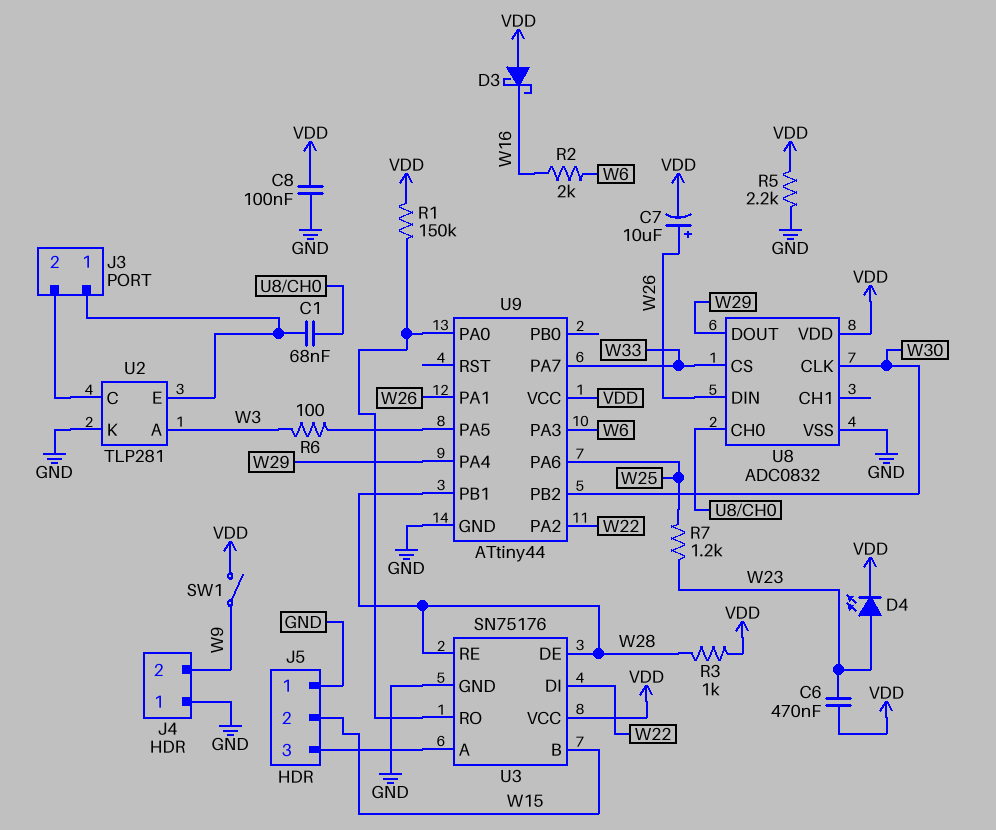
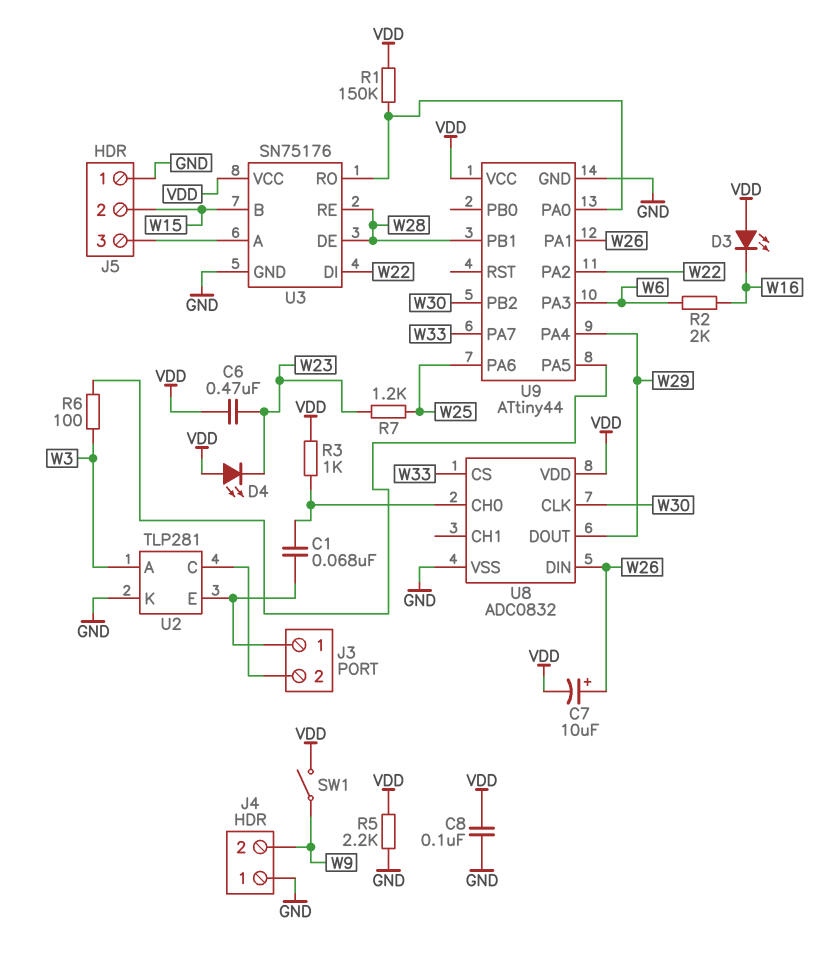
D3: schottky (A VDD, K W16) -> LED (A VDD, K W16)
D4: LED (A W23, K VDD) -> LED (A VDD, K W23)
R3: 1k (VDD, W28) -> 1k (U8/CH0, VDD)

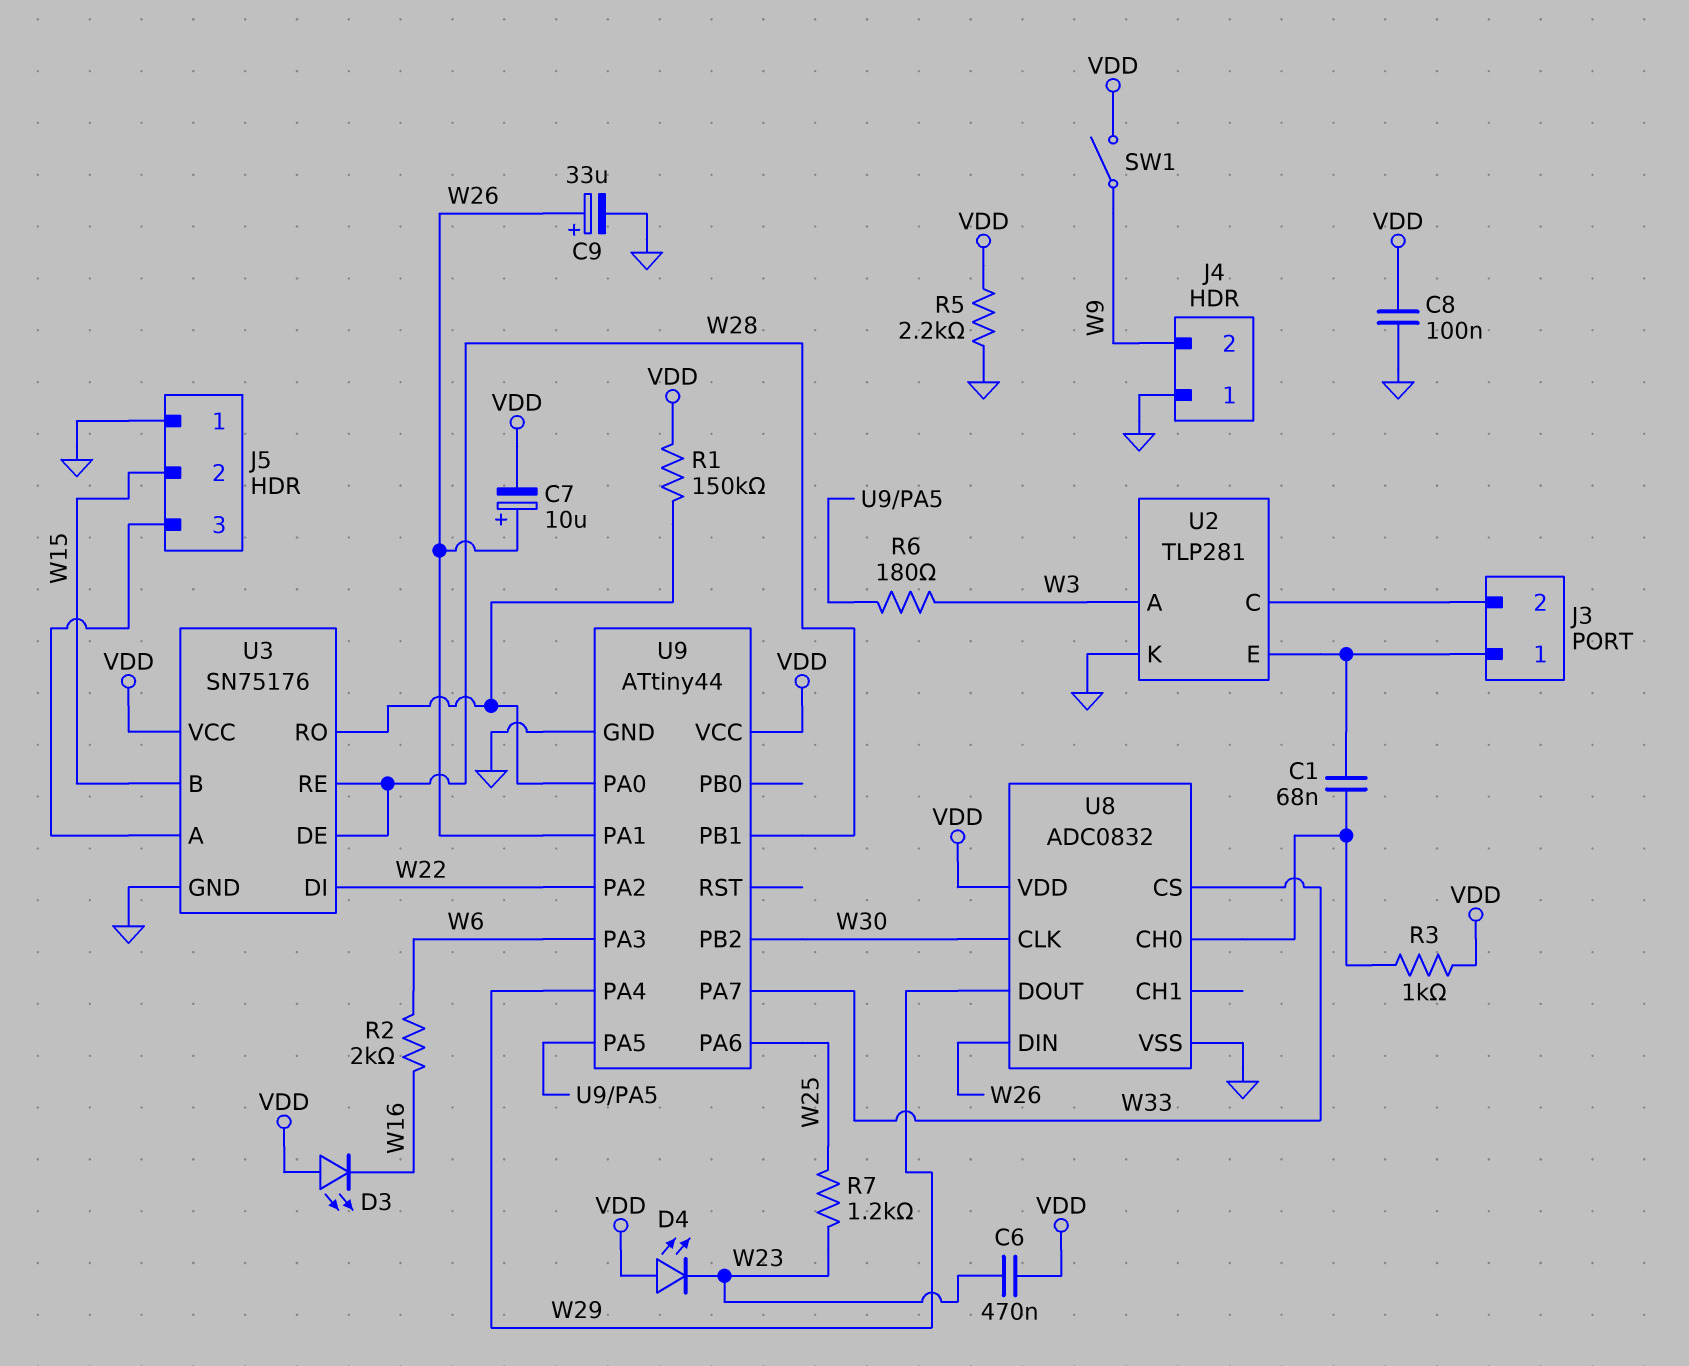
C9: none -> 33uF (plus W26, minus GND)
R6: 100 (U9/PA5, W3) -> 180 (U9/PA5, W3)

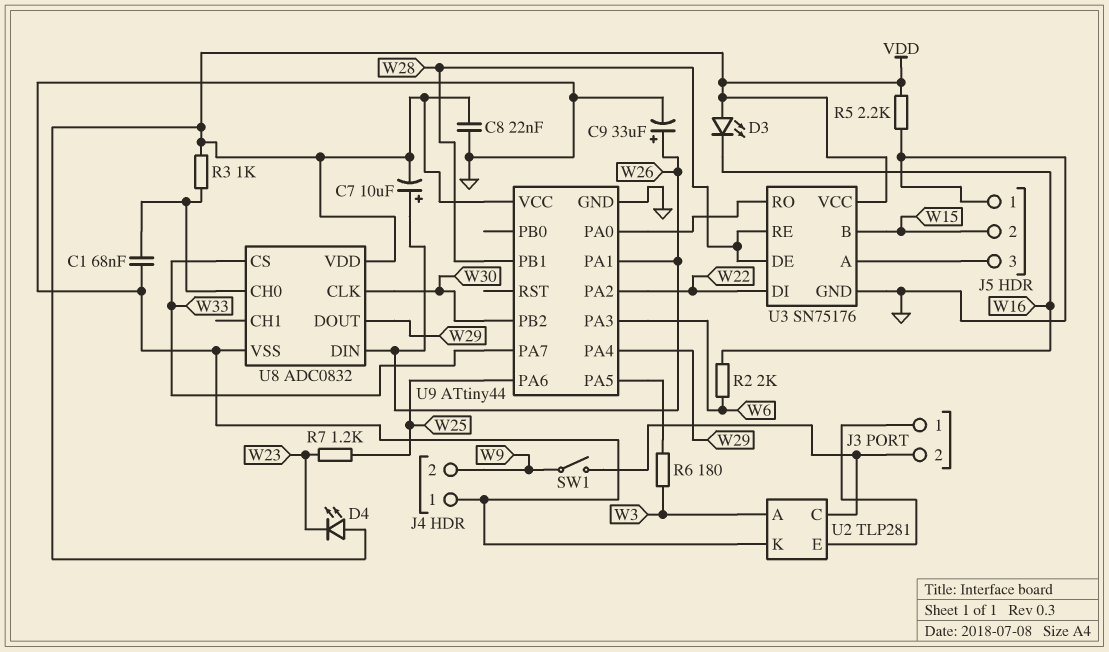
C1: 68nF (J3/1, U8/CH0) -> 68nF (GND, U8/CH0)
C6: 470nF (VDD, W23) -> none
C8: 100nF (GND, VDD) -> 22nF (GND, VDD)
R1: 150k (U3/RO, VDD) -> none
SW1: switch (VDD, W9) -> switch (J3/2, W9)

